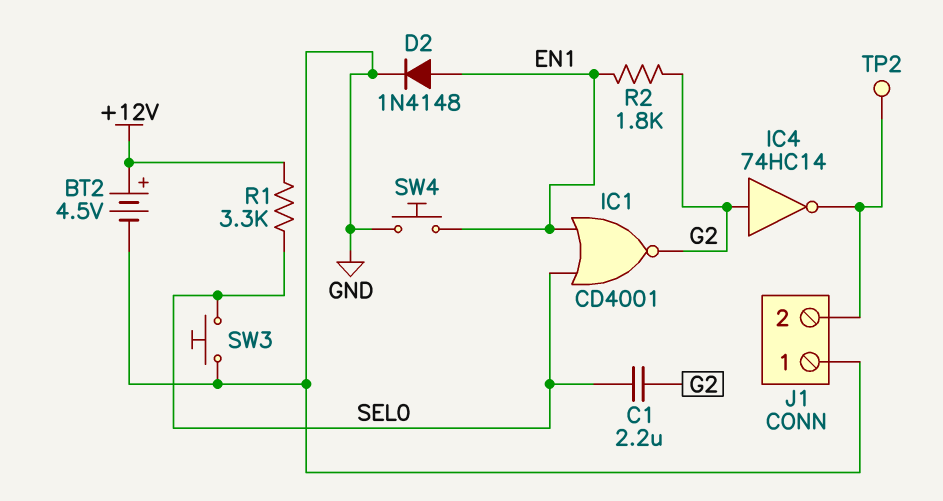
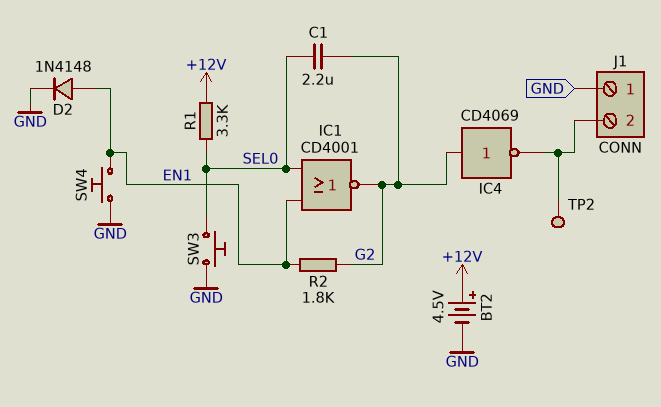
IC4: NOT 74HC14 (in G2, out J1/2) -> NOT CD4069 (in G2, out J1/2)

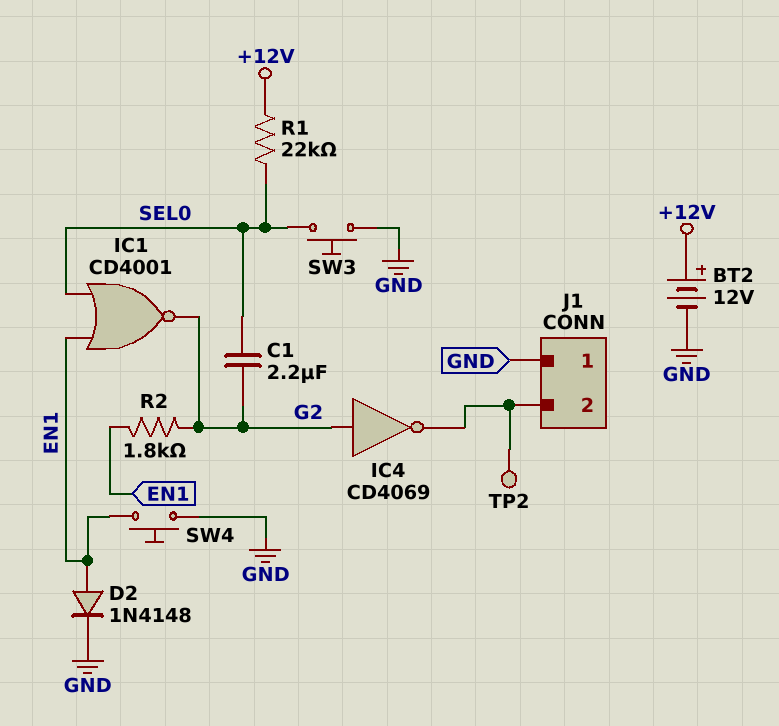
BT2: 4.5V (plus +12V, minus GND) -> 12V (plus +12V, minus GND)
R1: 3.3k (+12V, SEL0) -> 22k (+12V, SEL0)

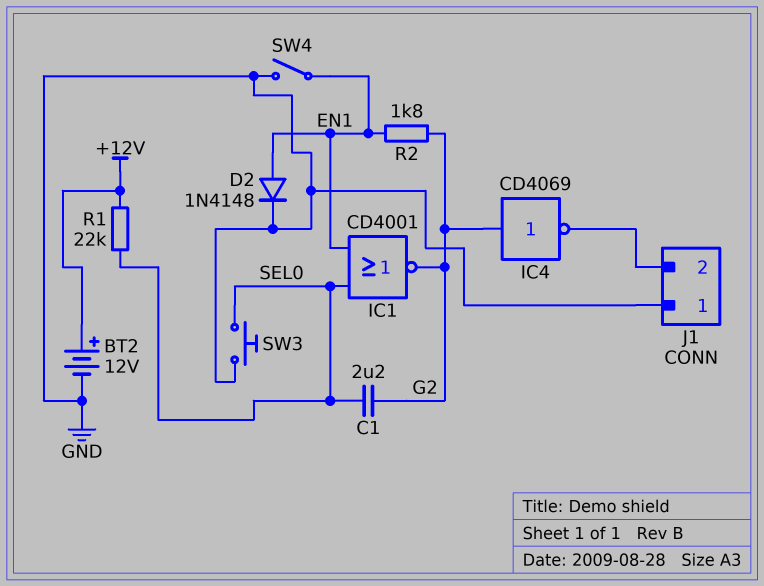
SW4: button (EN1, GND) -> switch (EN1, GND)
TP2: test point (J1/2) -> none

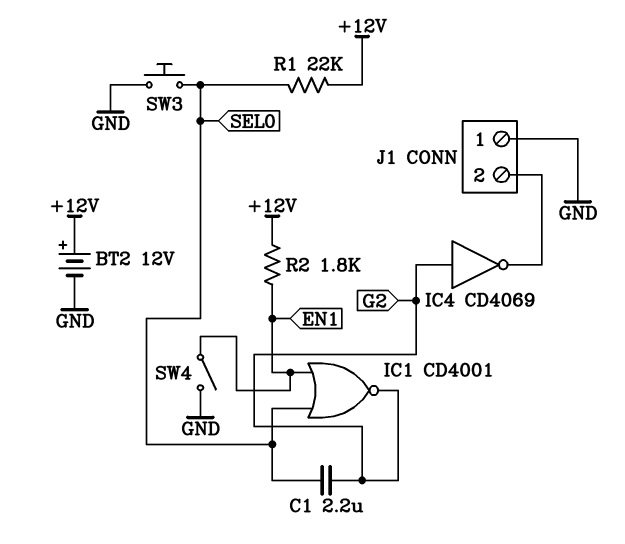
D2: diode 1N4148 (A EN1, K GND) -> none
R2: 1.8k (EN1, G2) -> 1.8k (+12V, EN1)

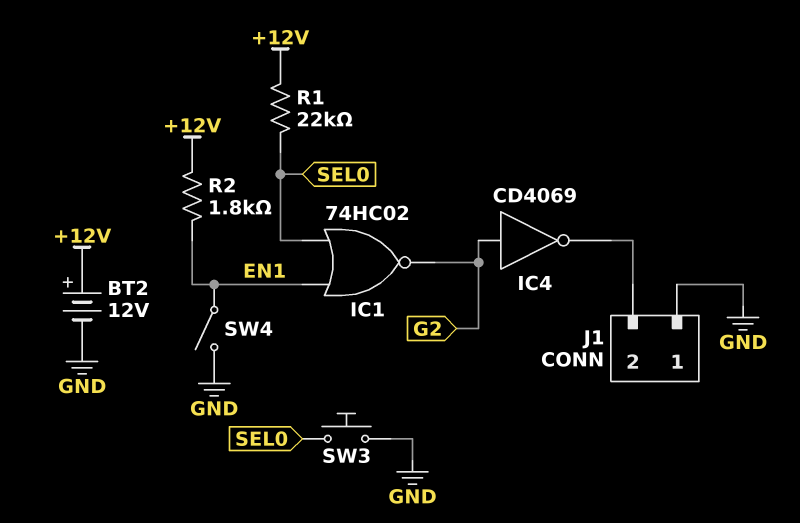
C1: 2.2uF (G2, SEL0) -> none
IC1: NOR CD4001 (in EN1, in SEL0, out G2) -> NOR 74HC02 (in EN1, in SEL0, out G2)

